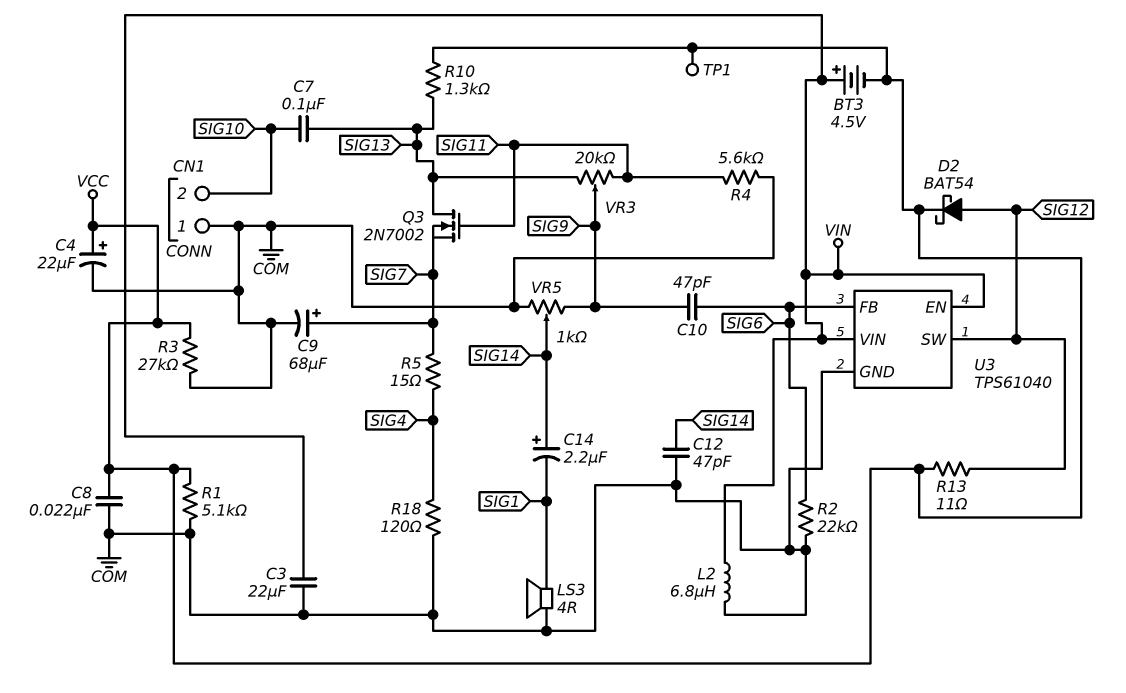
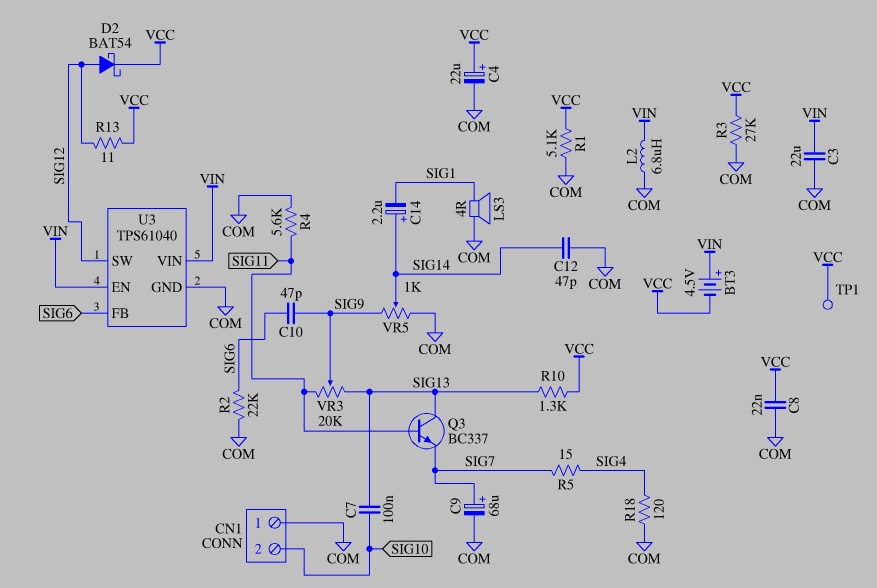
Q3: NMOS 2N7002 (G SIG11, D SIG13, S SIG7) -> NPN BC337 (B SIG11, C SIG13, E SIG7)

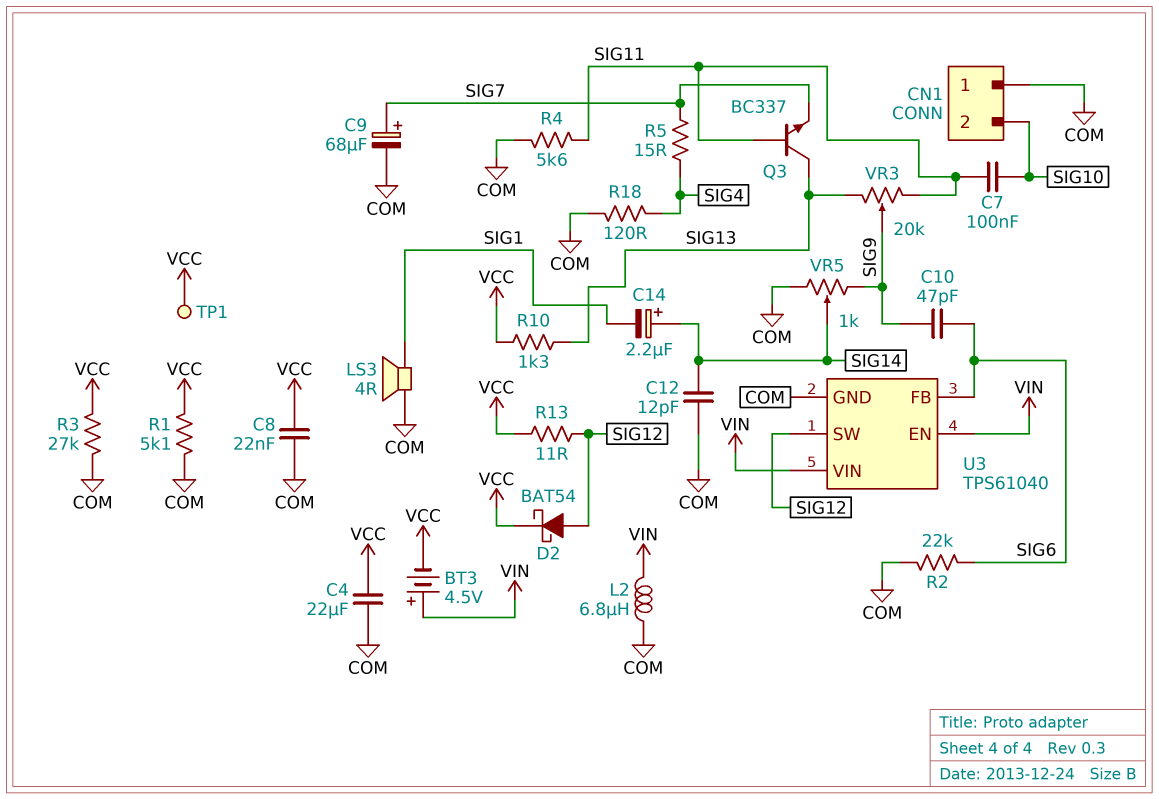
C3: 22uF (COM, VIN) -> none
C4: 22uF (plus VCC, minus COM) -> 22uF (COM, VCC)
C7: 100nF (SIG10, SIG13) -> 100nF (SIG10, SIG11)
C12: 47pF (COM, SIG14) -> 12pF (COM, SIG14)

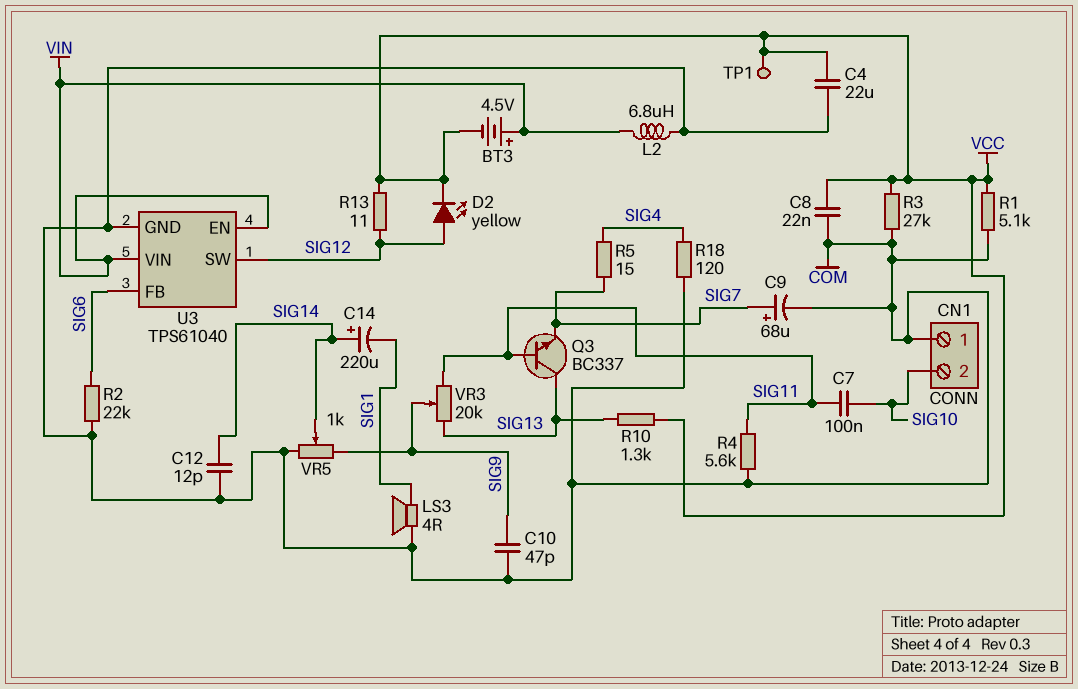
C10: 47pF (SIG6, SIG9) -> 47pF (COM, SIG9)
C14: 2.2uF (plus SIG14, minus SIG1) -> 220uF (plus SIG14, minus SIG1)
D2: schottky BAT54 (A SIG12, K VCC) -> LED yellow (A SIG12, K VCC)

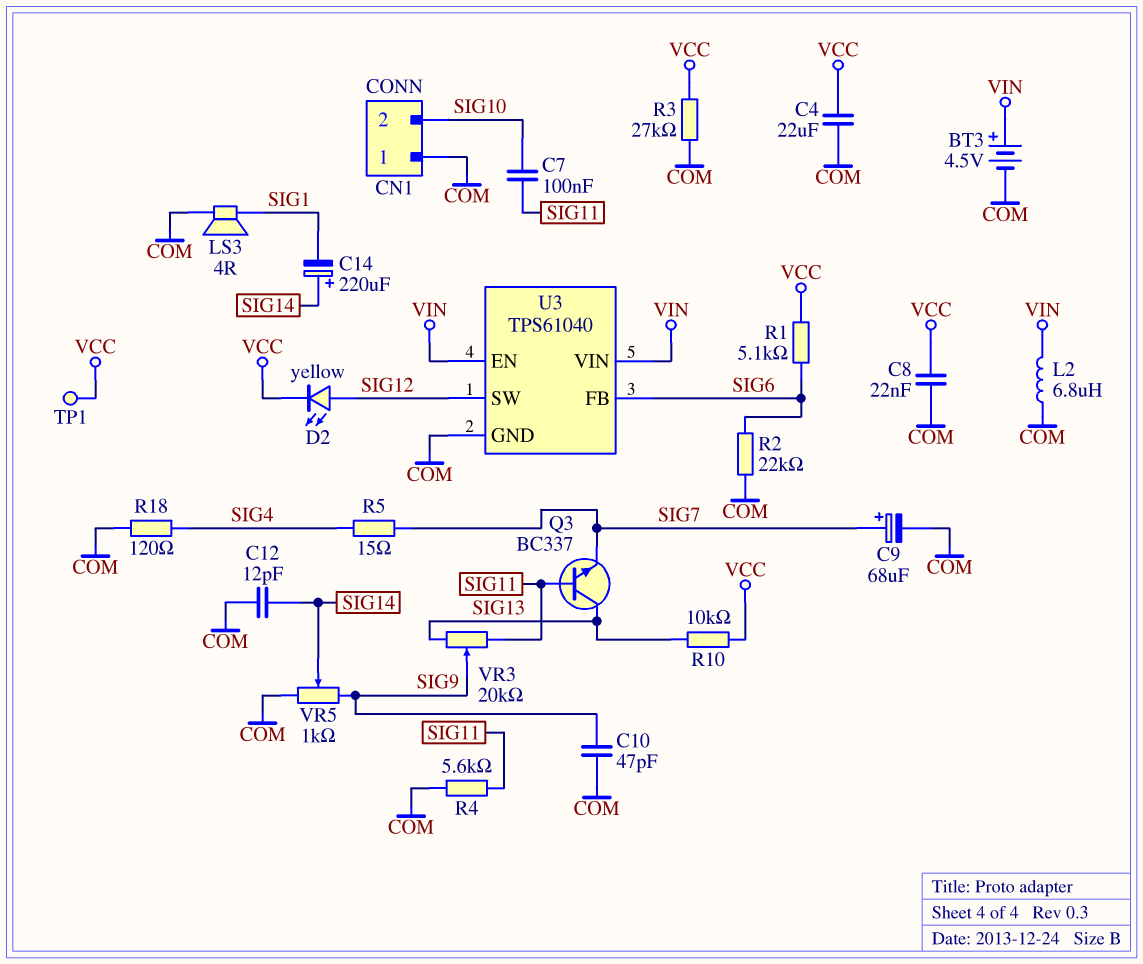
BT3: 4.5V (plus VIN, minus VCC) -> 4.5V (plus VIN, minus COM)
R1: 5.1k (COM, VCC) -> 5.1k (SIG6, VCC)
R10: 1.3k (SIG13, VCC) -> 10k (SIG13, VCC)
R13: 11 (SIG12, VCC) -> none

